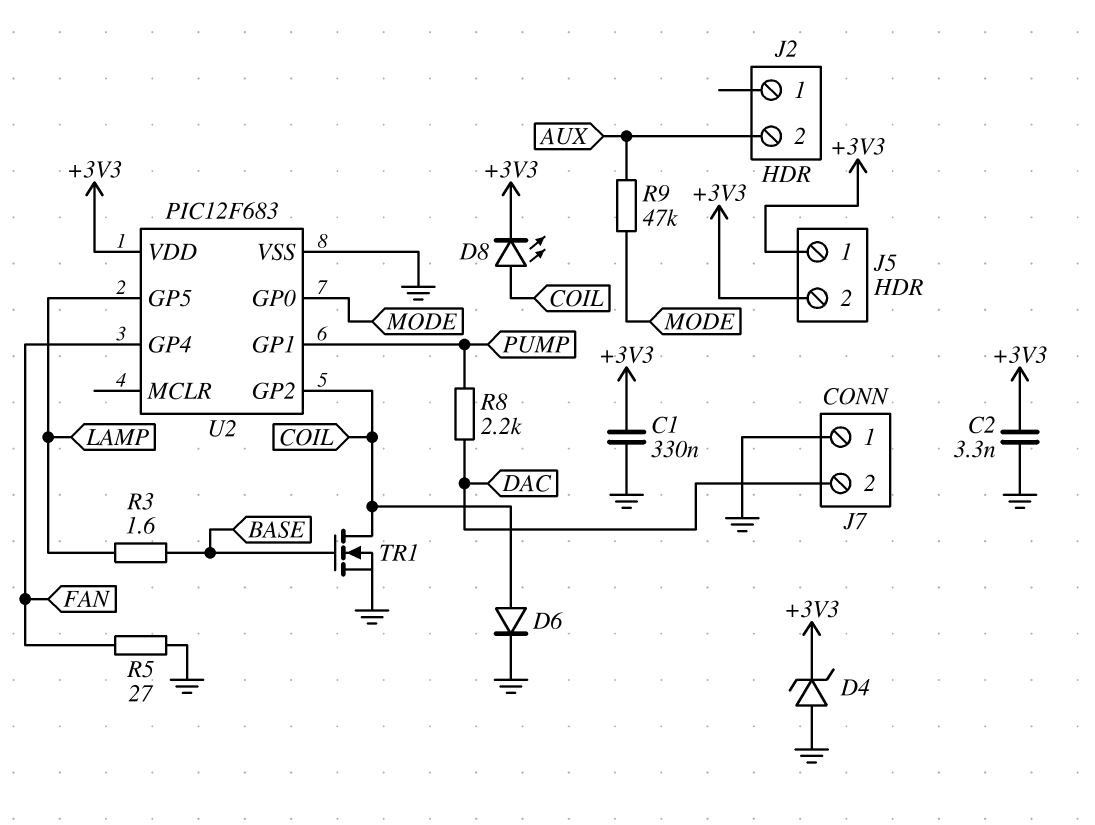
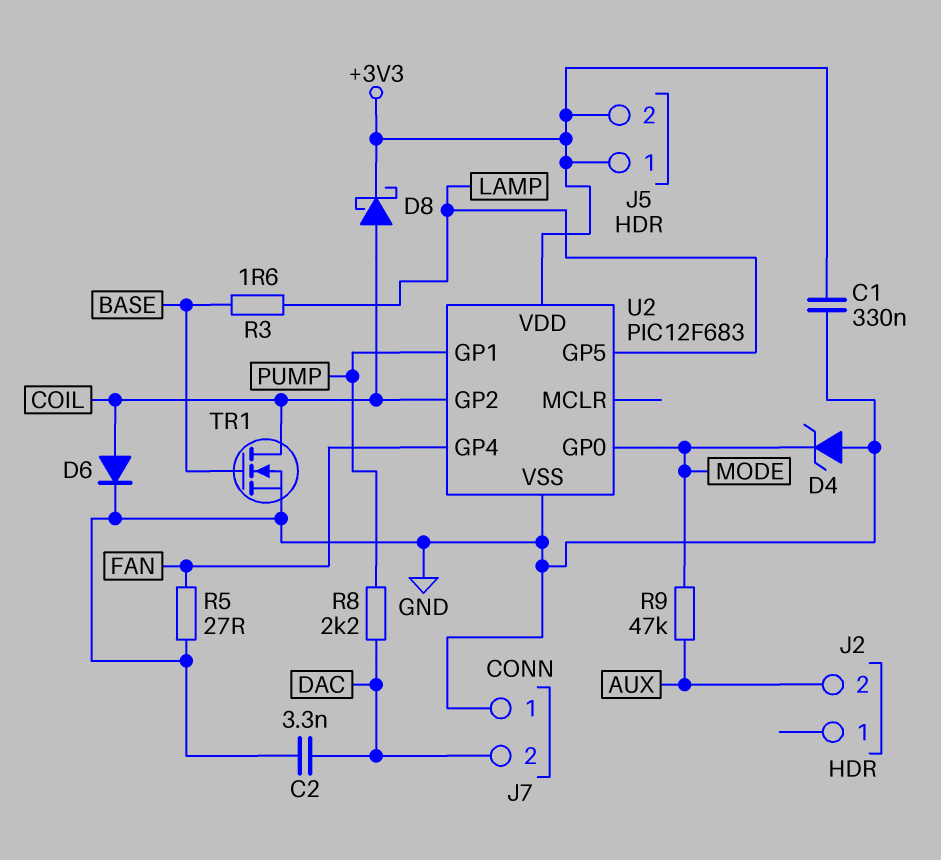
C2: 3.3nF (+3V3, GND) -> 3.3nF (DAC, GND)
D4: zener (A GND, K +3V3) -> zener (A GND, K MODE)
D8: LED (A COIL, K +3V3) -> schottky (A COIL, K +3V3)

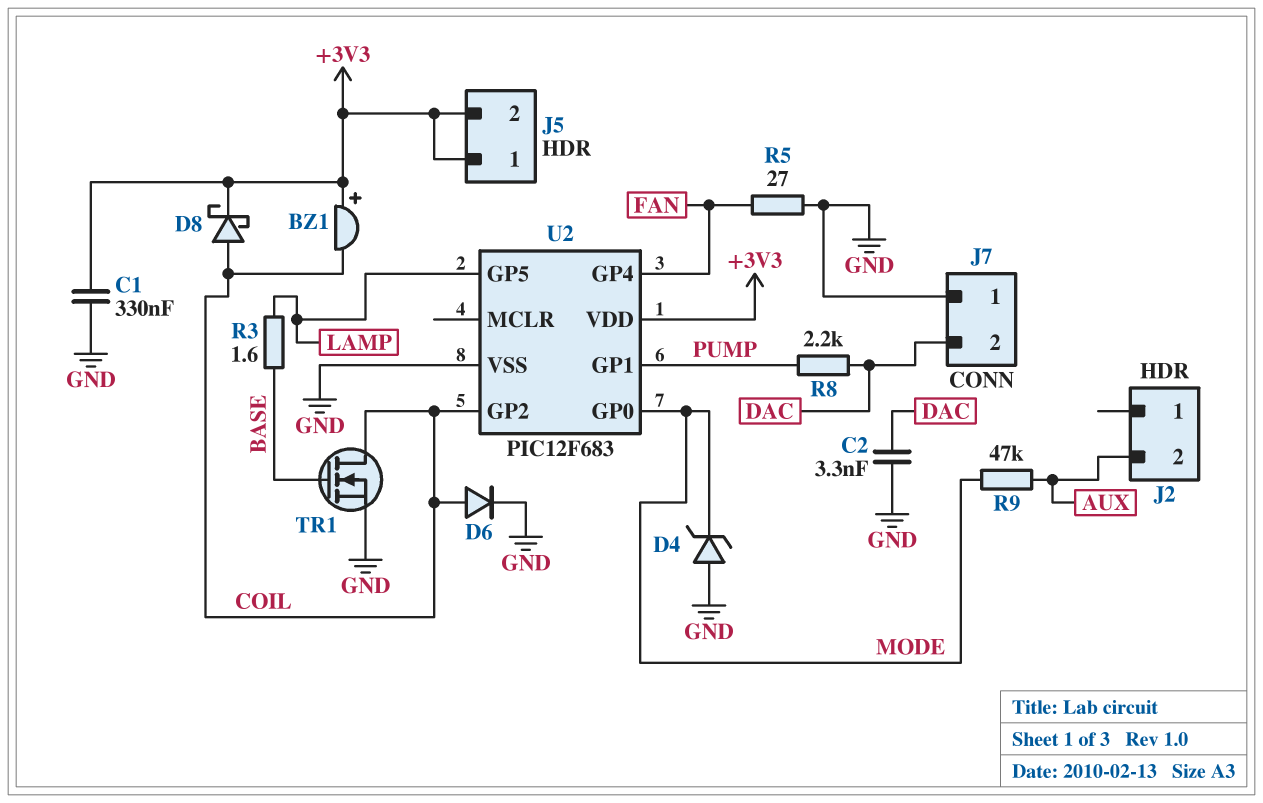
BZ1: none -> buzzer (plus +3V3, minus COIL)

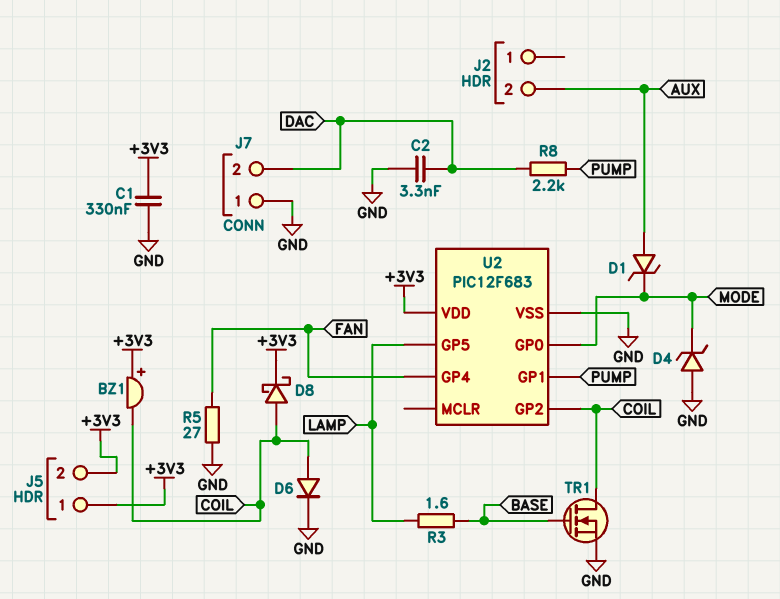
D1: none -> zener (A AUX, K MODE)
R9: 47k (AUX, MODE) -> none

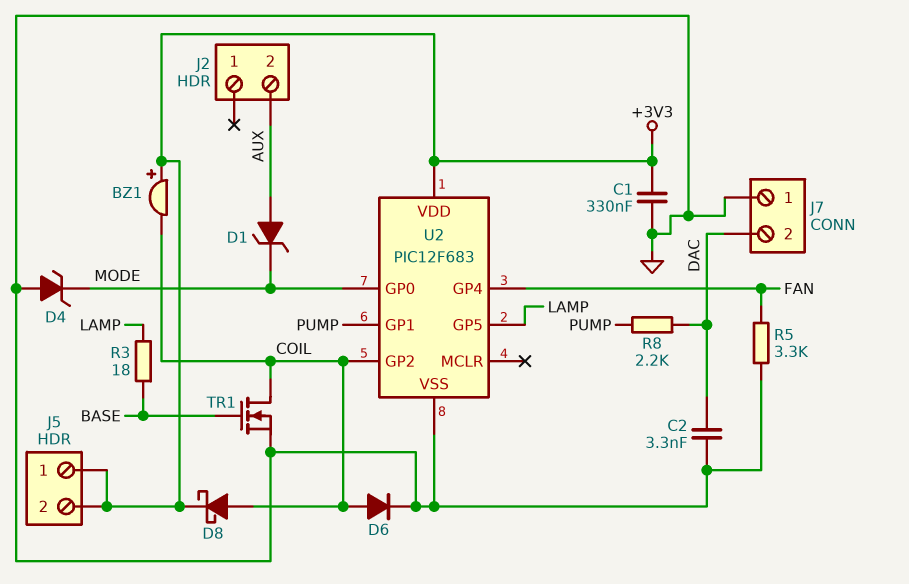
R3: 1.6 (BASE, LAMP) -> 18 (BASE, LAMP)
R5: 27 (FAN, GND) -> 3.3k (FAN, GND)

